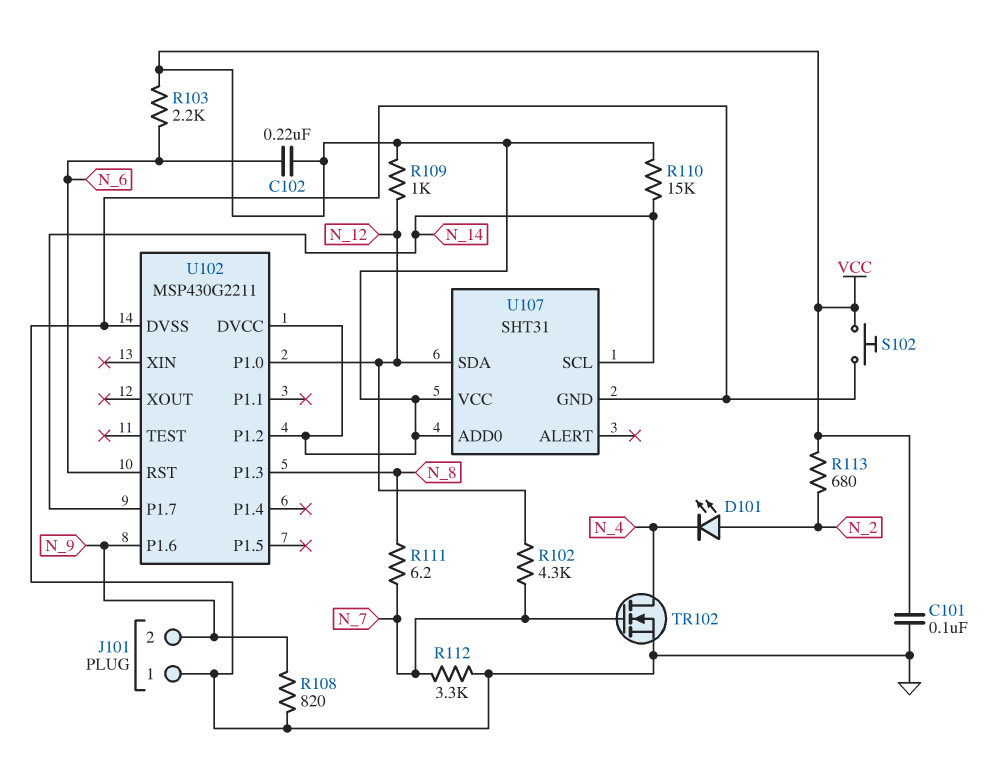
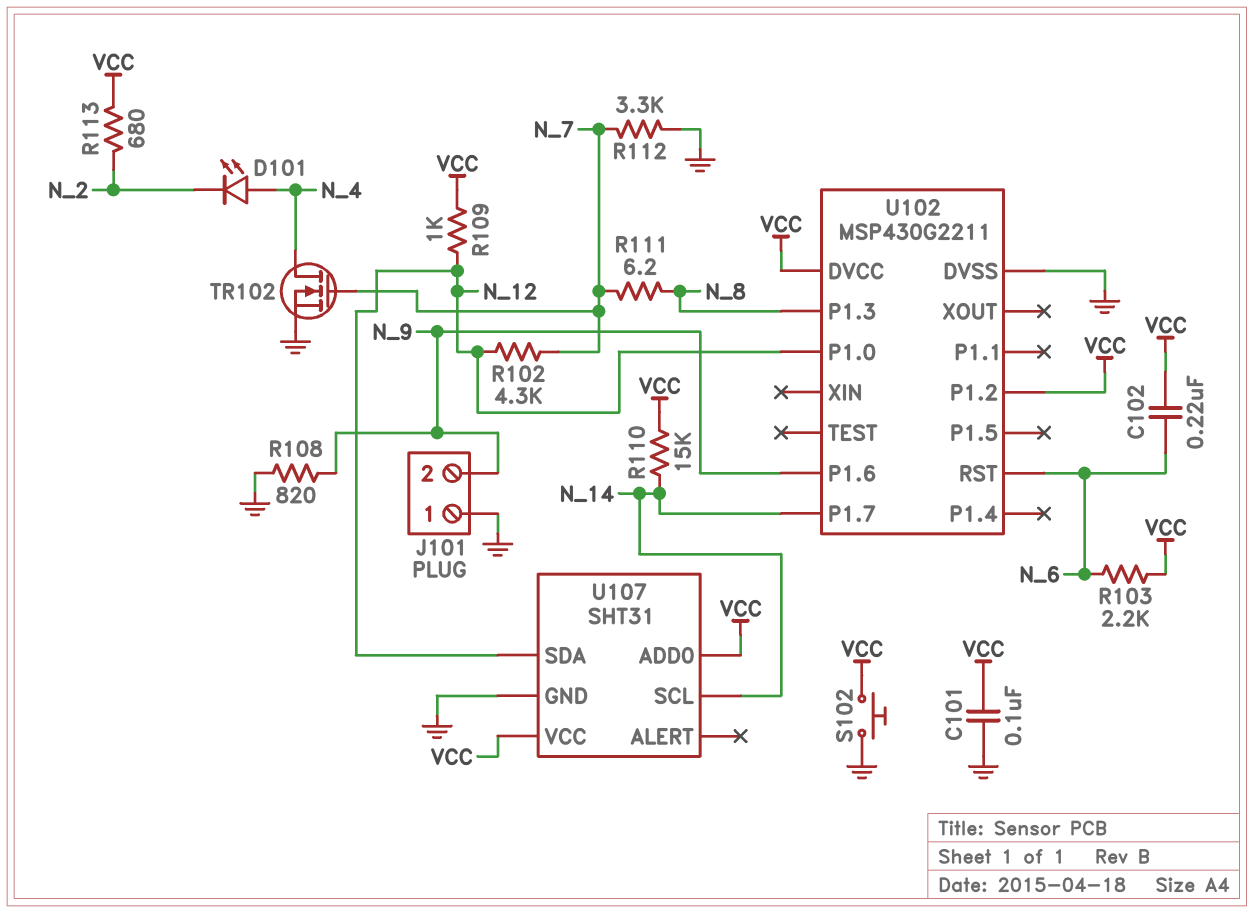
D101: LED (A N_2, K N_4) -> LED (A N_4, K N_2)

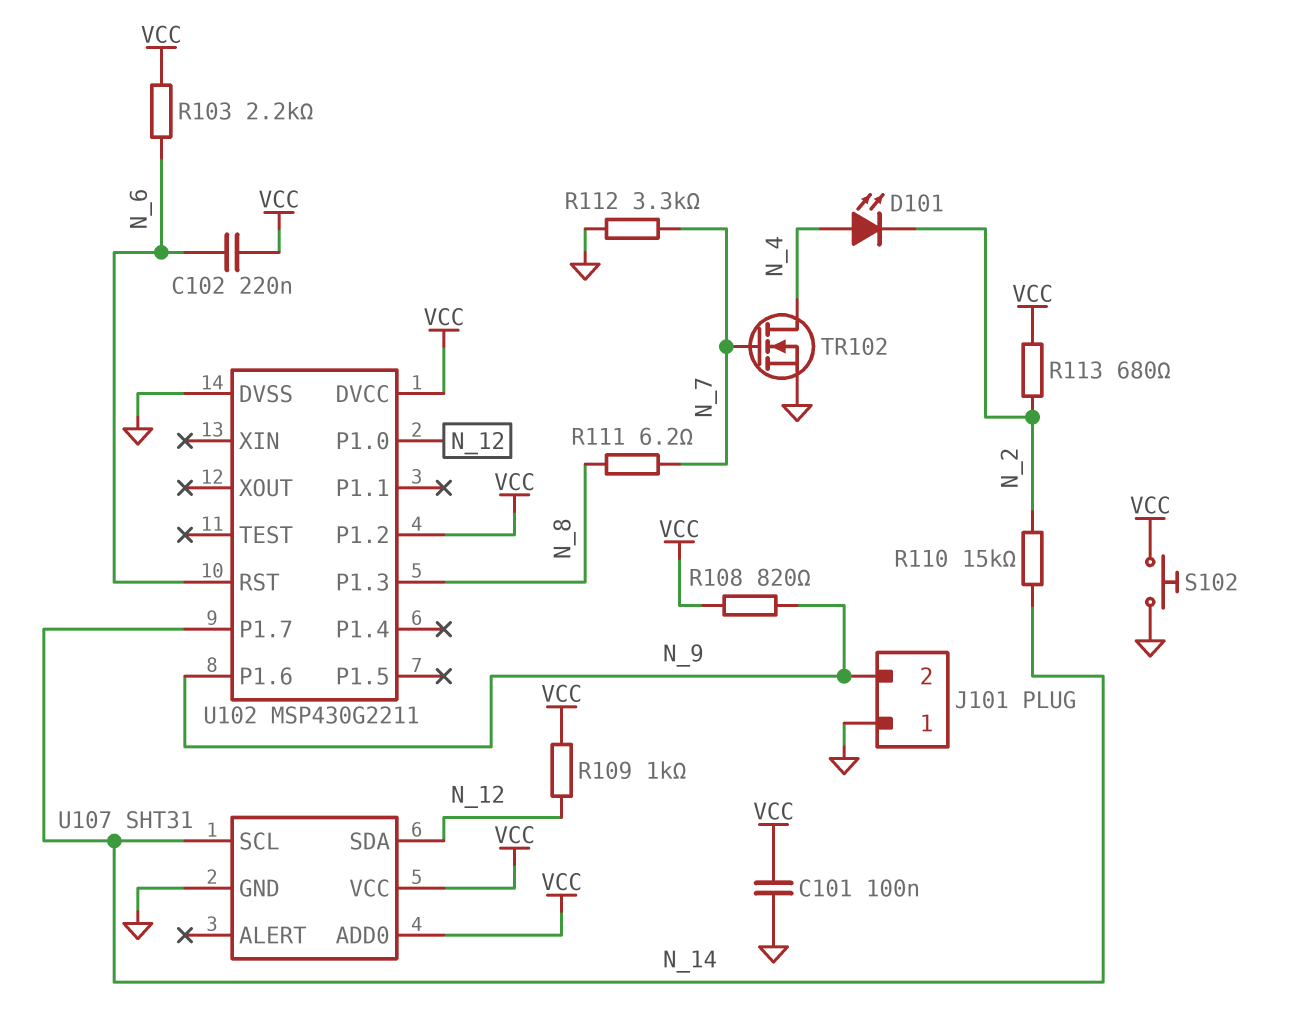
R102: 4.3k (N_7, N_12) -> none
R108: 820 (GND, N_9) -> 820 (N_9, VCC)
R110: 15k (N_14, VCC) -> 15k (N_2, N_14)

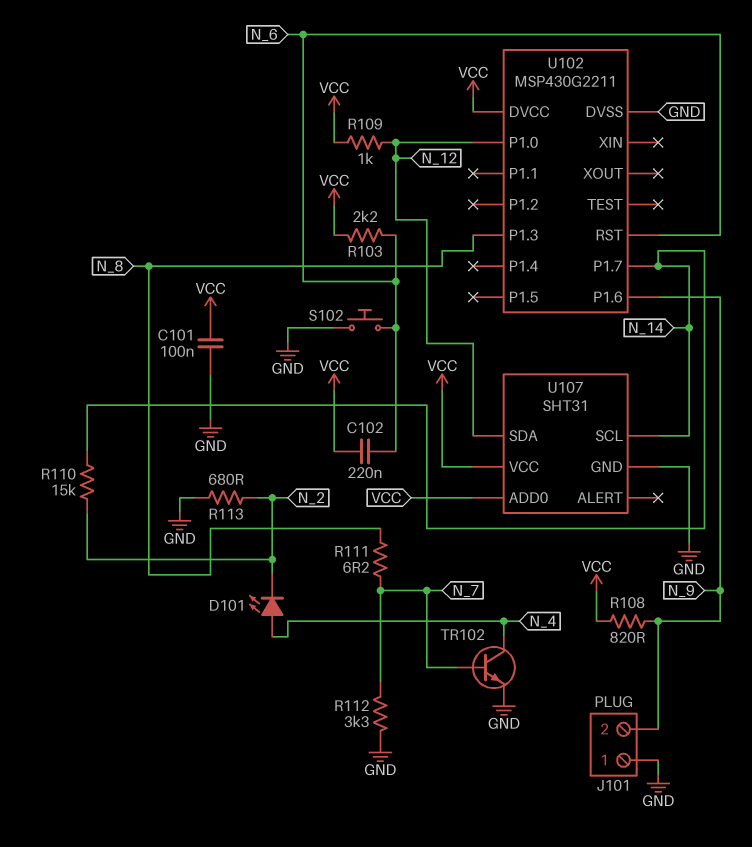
R113: 680 (N_2, VCC) -> 680 (GND, N_2)
S102: button (GND, VCC) -> button (GND, N_6)
TR102: NMOS (G N_7, D N_4, S GND) -> NPN (B N_7, C N_4, E GND)
U102 pin P1.2: VCC -> none

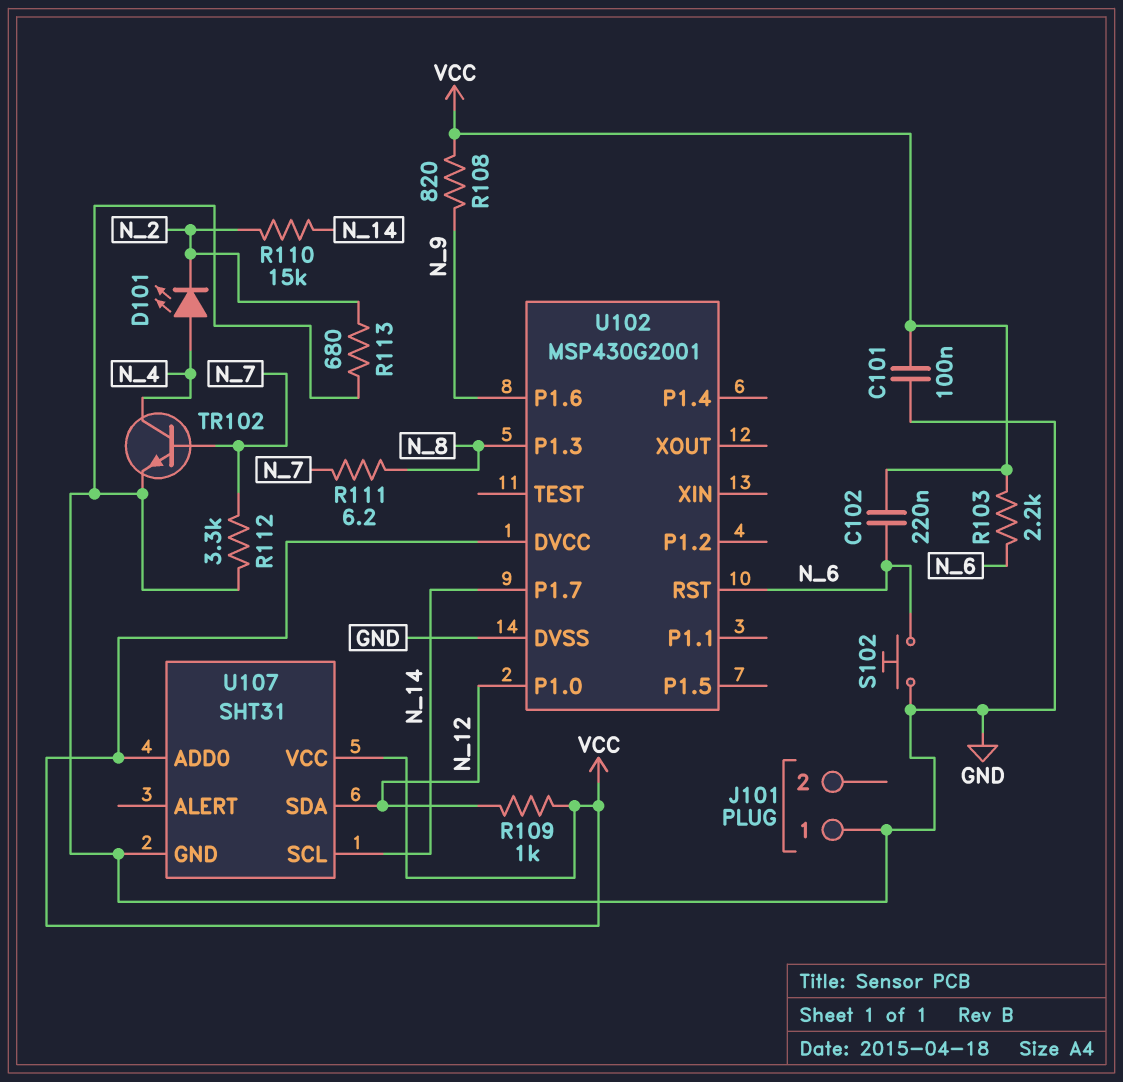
J101 pin 2: N_9 -> none
U102: MSP430G2211 -> MSP430G2001

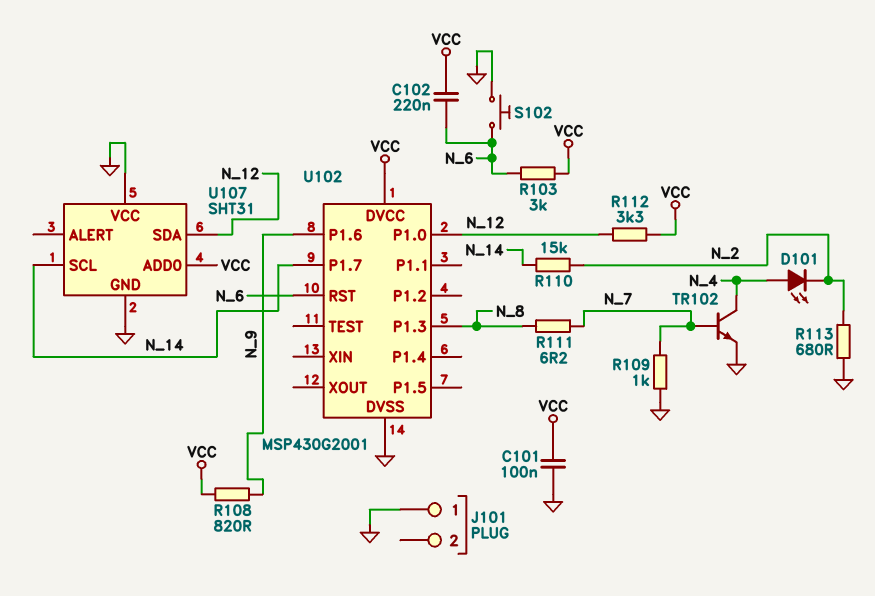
R103: 2.2k (N_6, VCC) -> 3k (N_6, VCC)
R109: 1k (N_12, VCC) -> 1k (GND, N_7)
R112: 3.3k (GND, N_7) -> 3.3k (N_12, VCC)
U107 pin VCC: VCC -> GND

